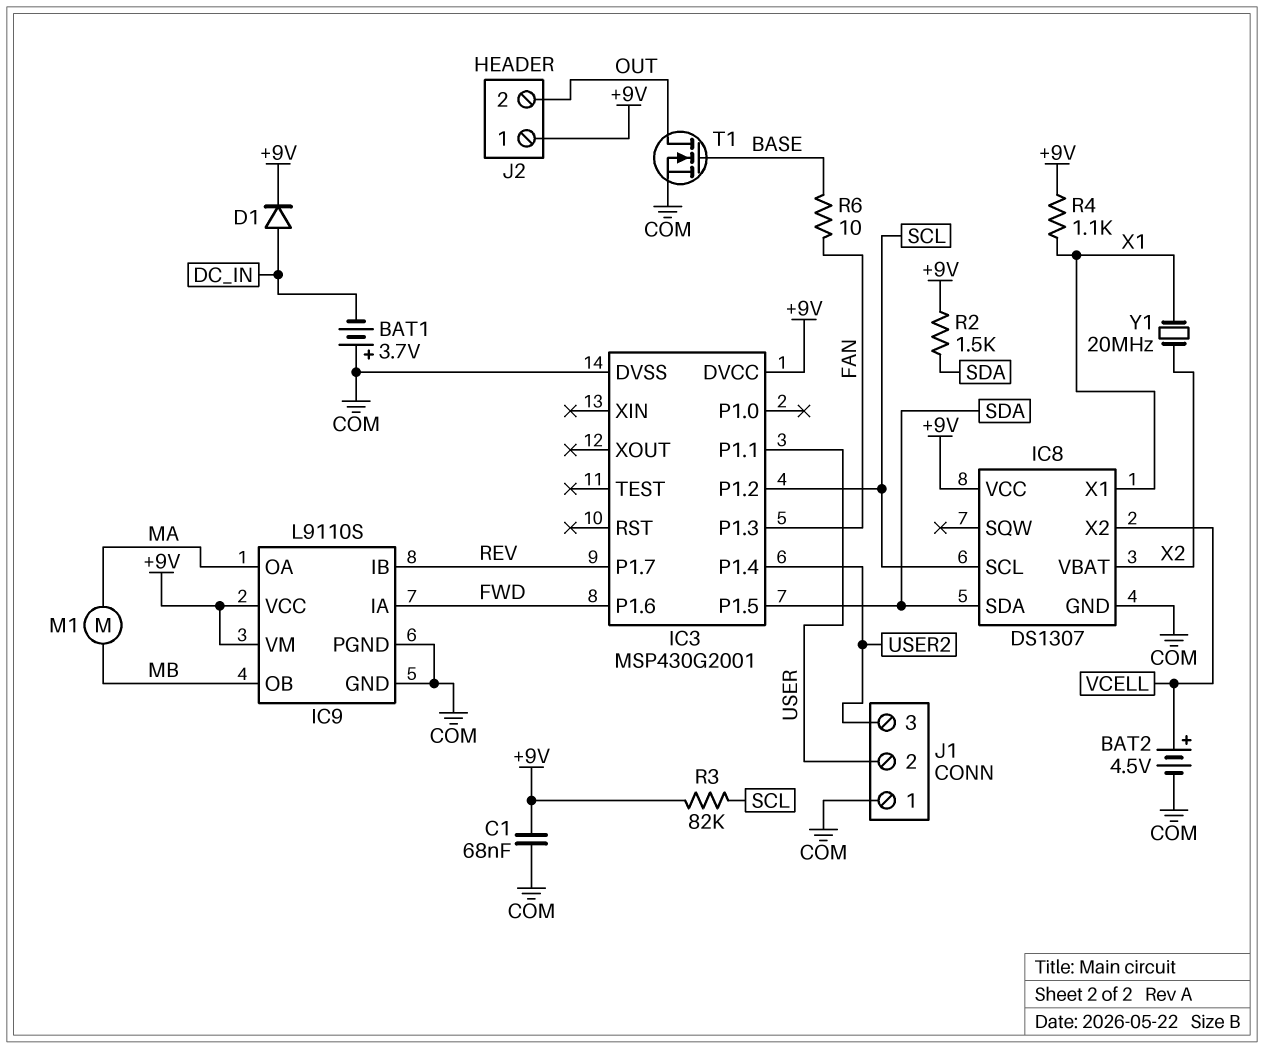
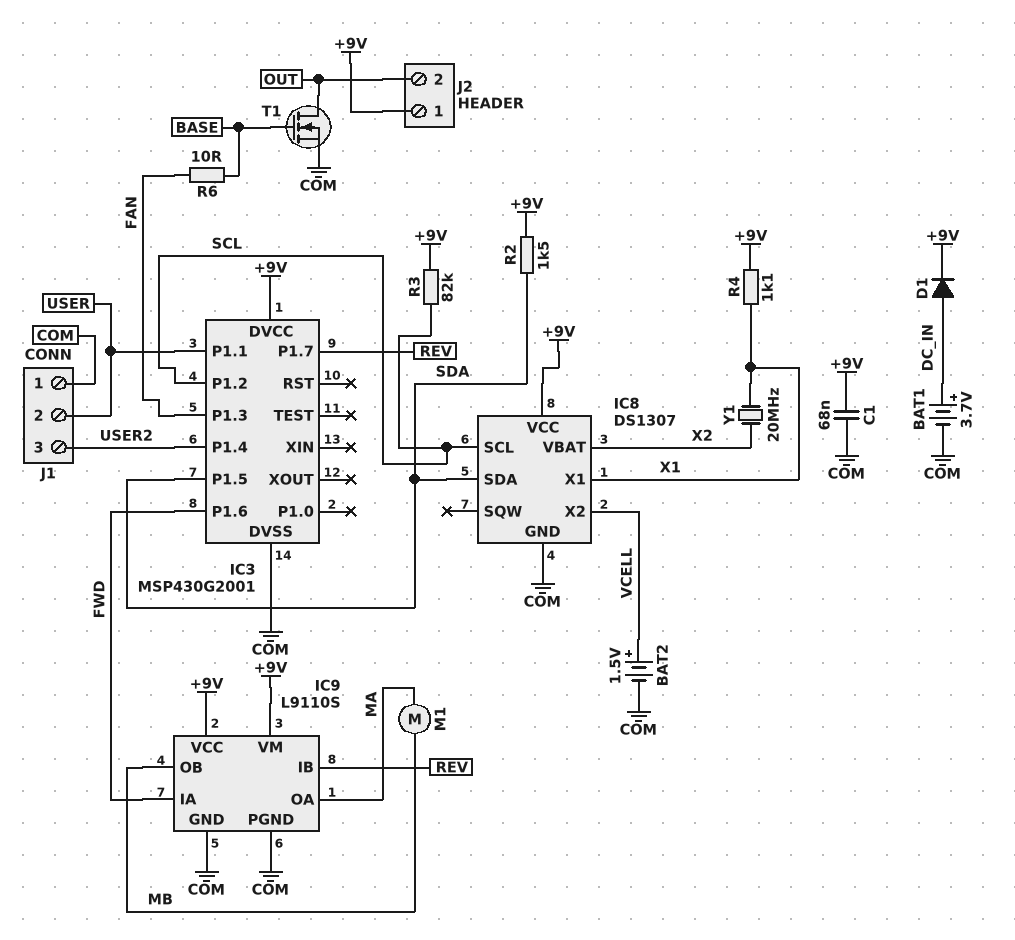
BAT1: 3.7V (plus COM, minus DC_IN) -> 3.7V (plus DC_IN, minus COM)
BAT2: 4.5V (plus VCELL, minus COM) -> 1.5V (plus VCELL, minus COM)

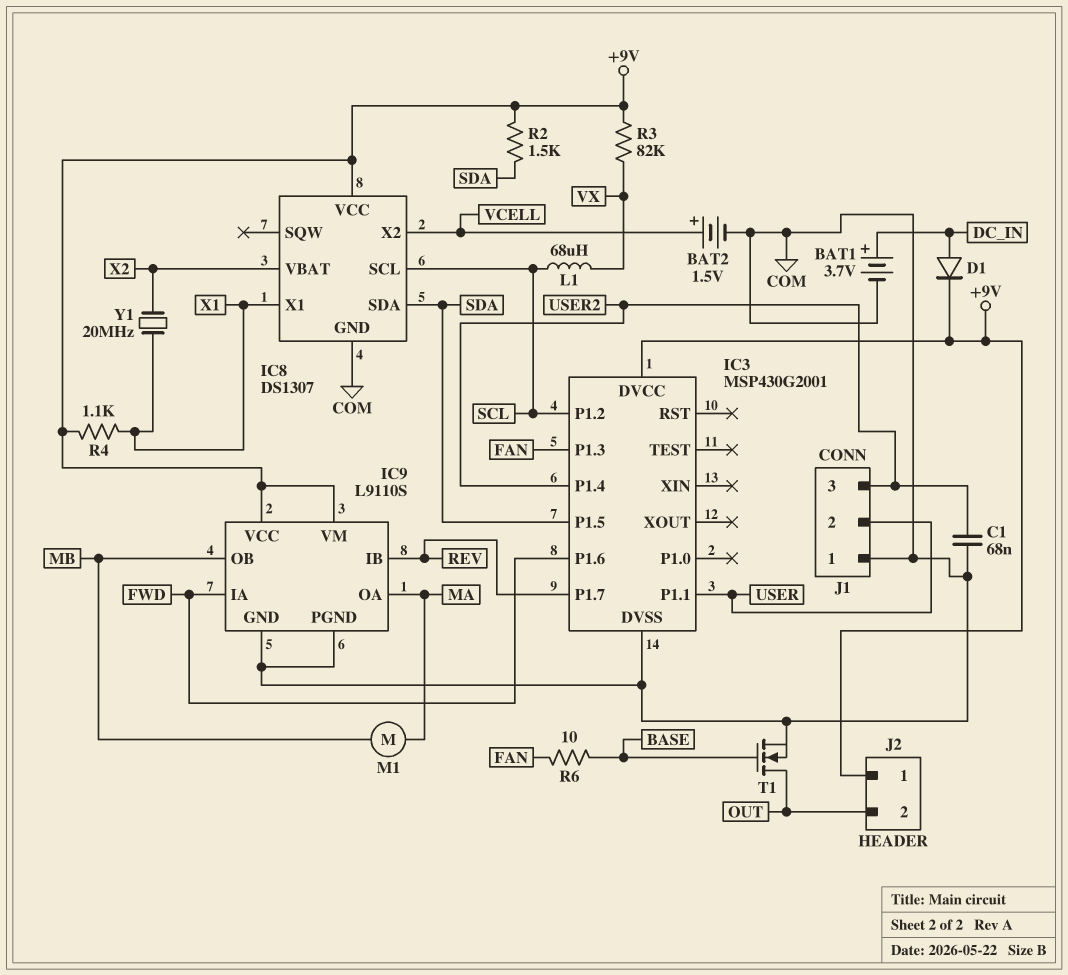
C1: 68nF (+9V, COM) -> 68nF (COM, USER2)
L1: none -> 68uH (SCL, VX)
R3: 82k (+9V, SCL) -> 82k (+9V, VX)

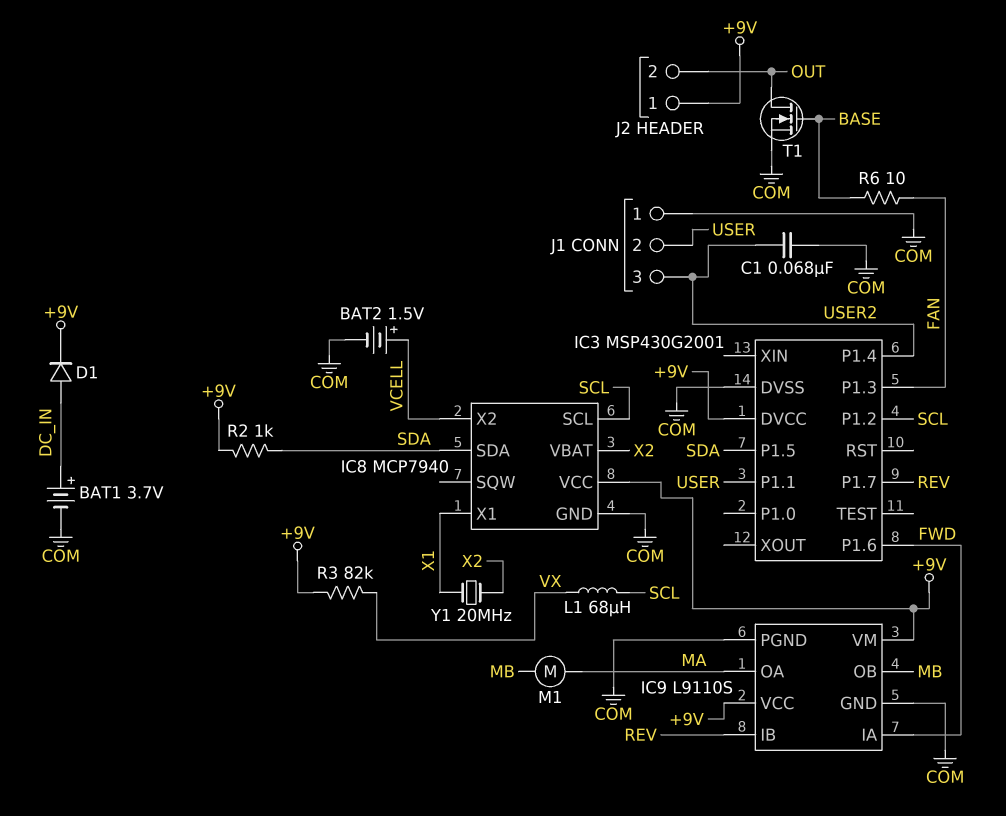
IC8: DS1307 -> MCP7940
R2: 1.5k (+9V, SDA) -> 1k (+9V, SDA)
R4: 1.1k (+9V, X1) -> none

